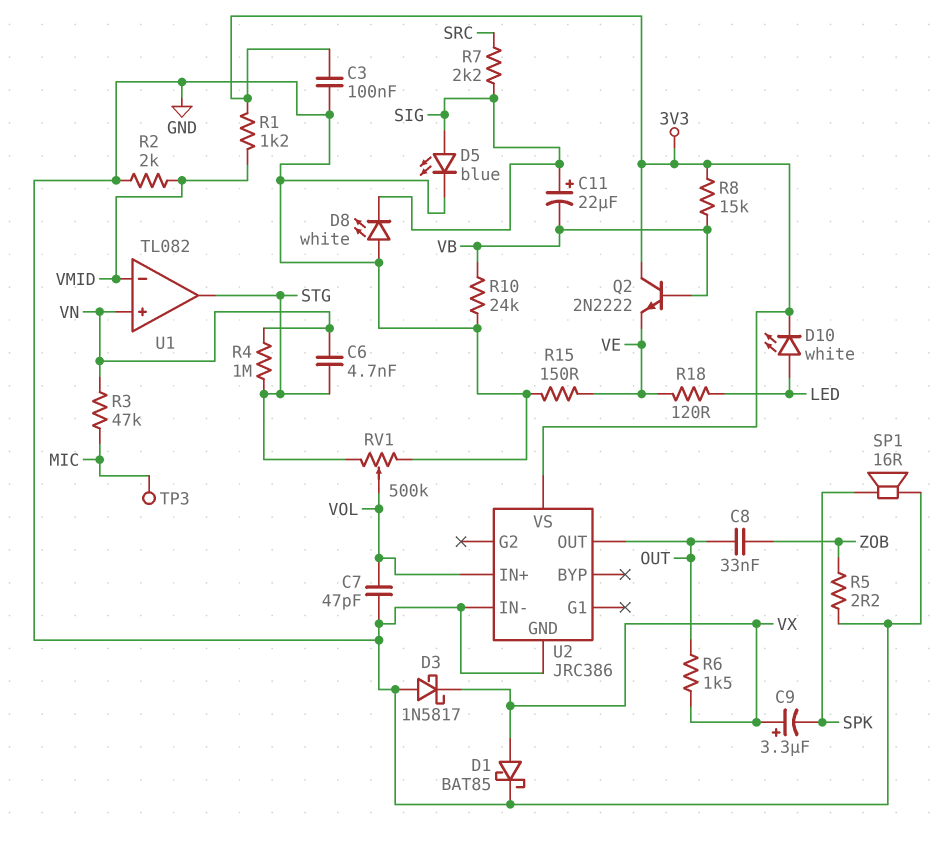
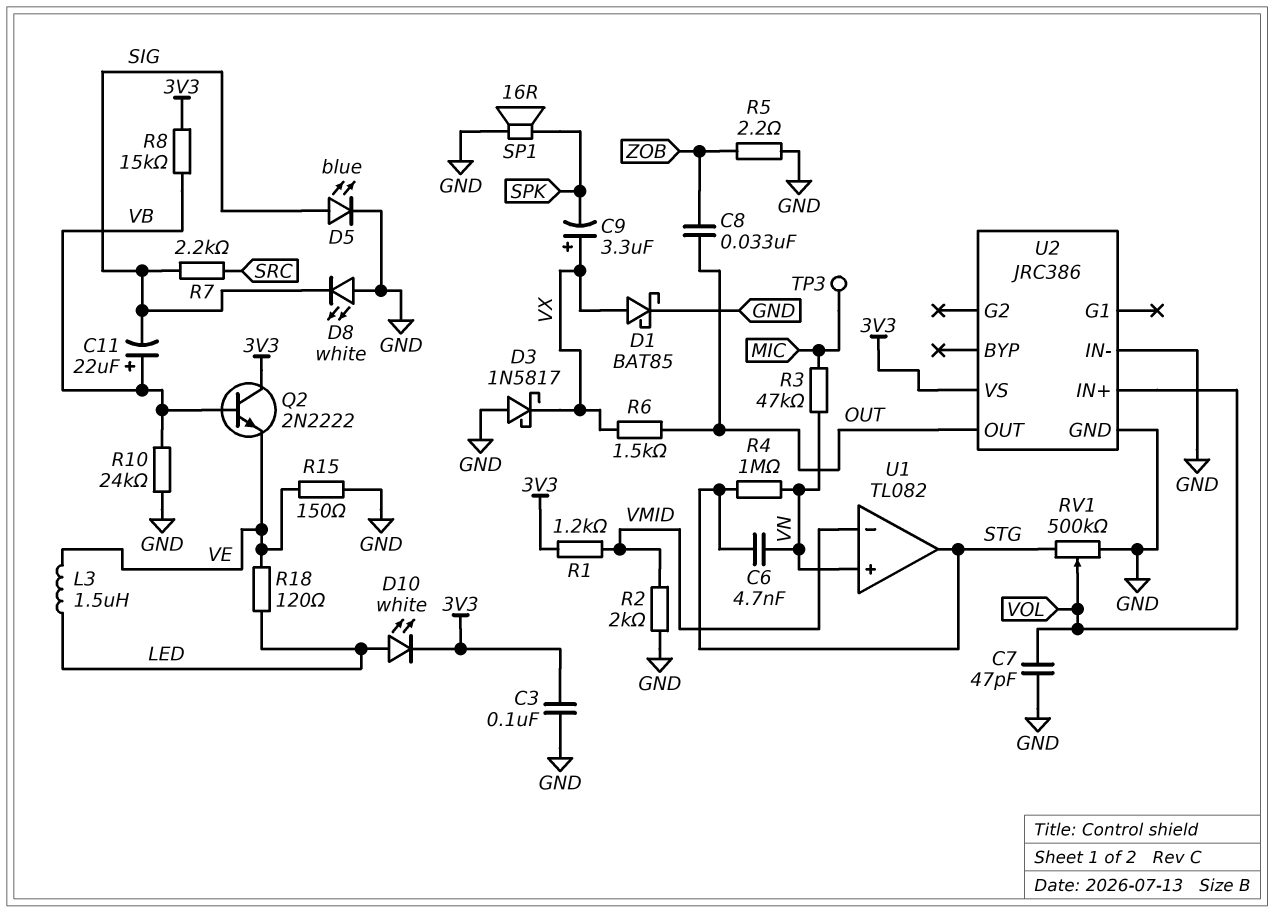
C11: 22uF (plus SIG, minus VB) -> 22uF (plus VB, minus SIG)
L3: none -> 1.5uH (LED, VE)

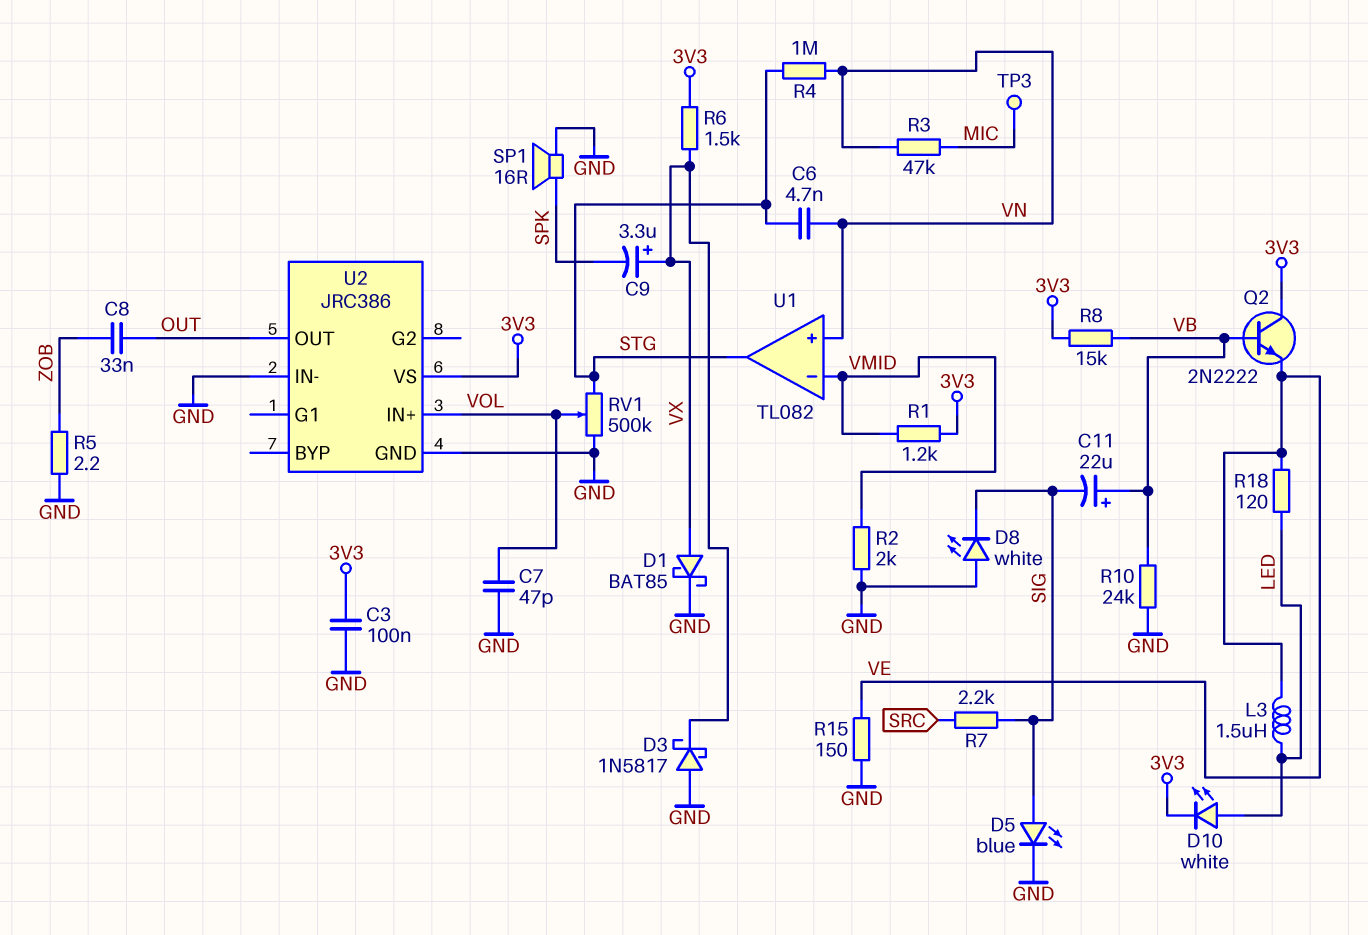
R6: 1.5k (OUT, VX) -> 1.5k (3V3, VX)

